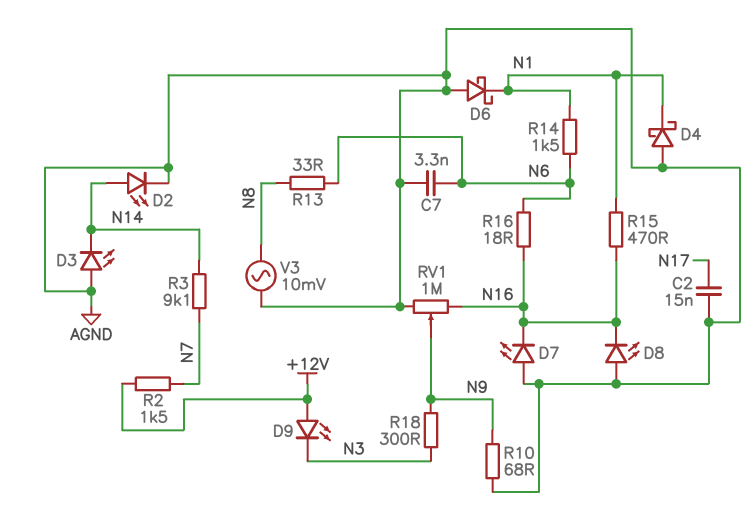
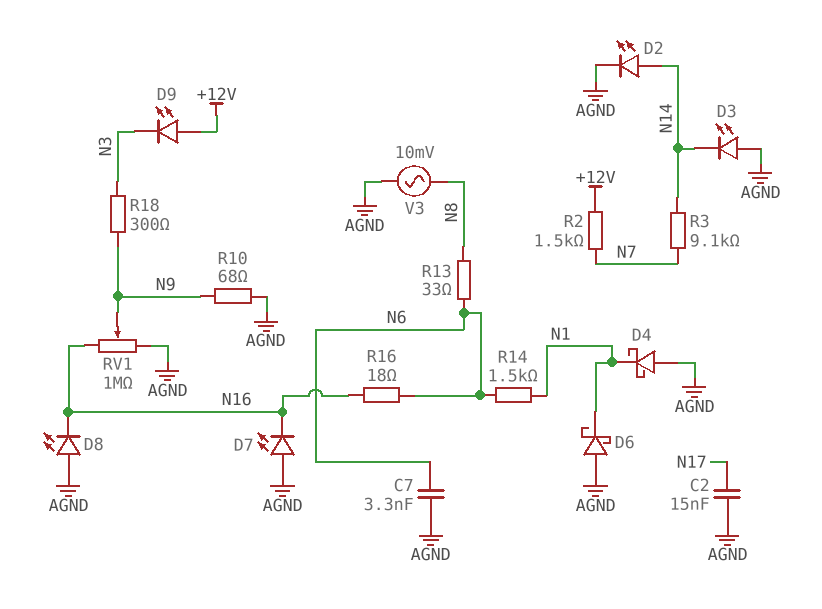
R15: 470 (N1, N16) -> none

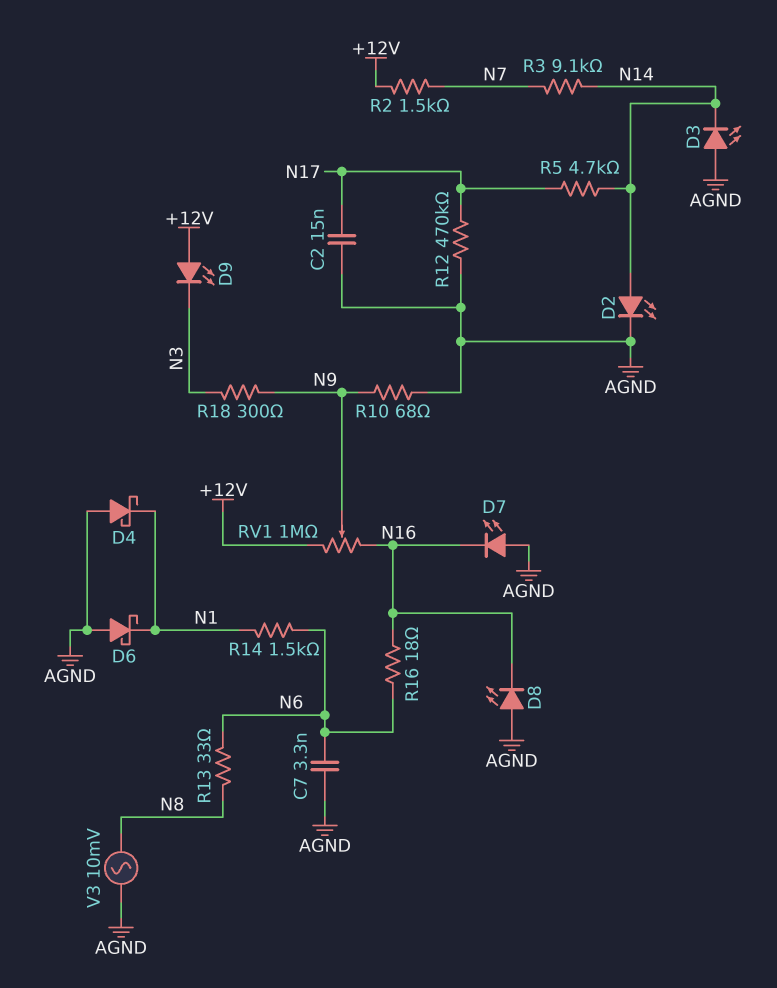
R5: none -> 4.7k (N14, N17)
R12: none -> 470k (AGND, N17)
RV1: 1M (AGND, N16, wiper N9) -> 1M (+12V, N16, wiper N9)

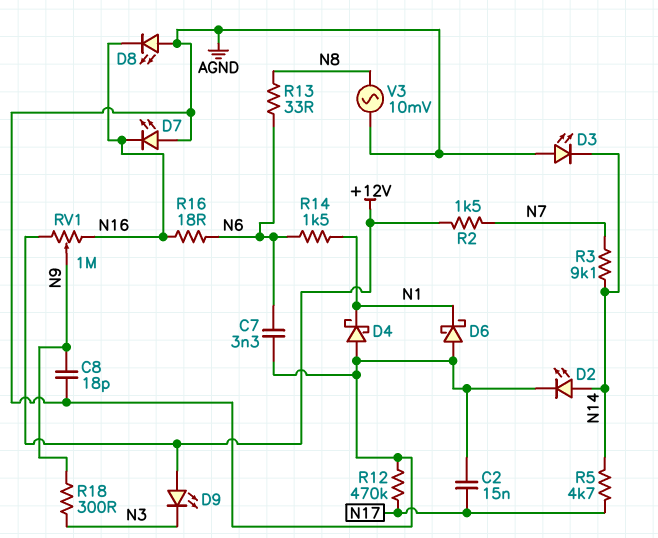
C8: none -> 18pF (AGND, N9)
R10: 68 (AGND, N9) -> none

